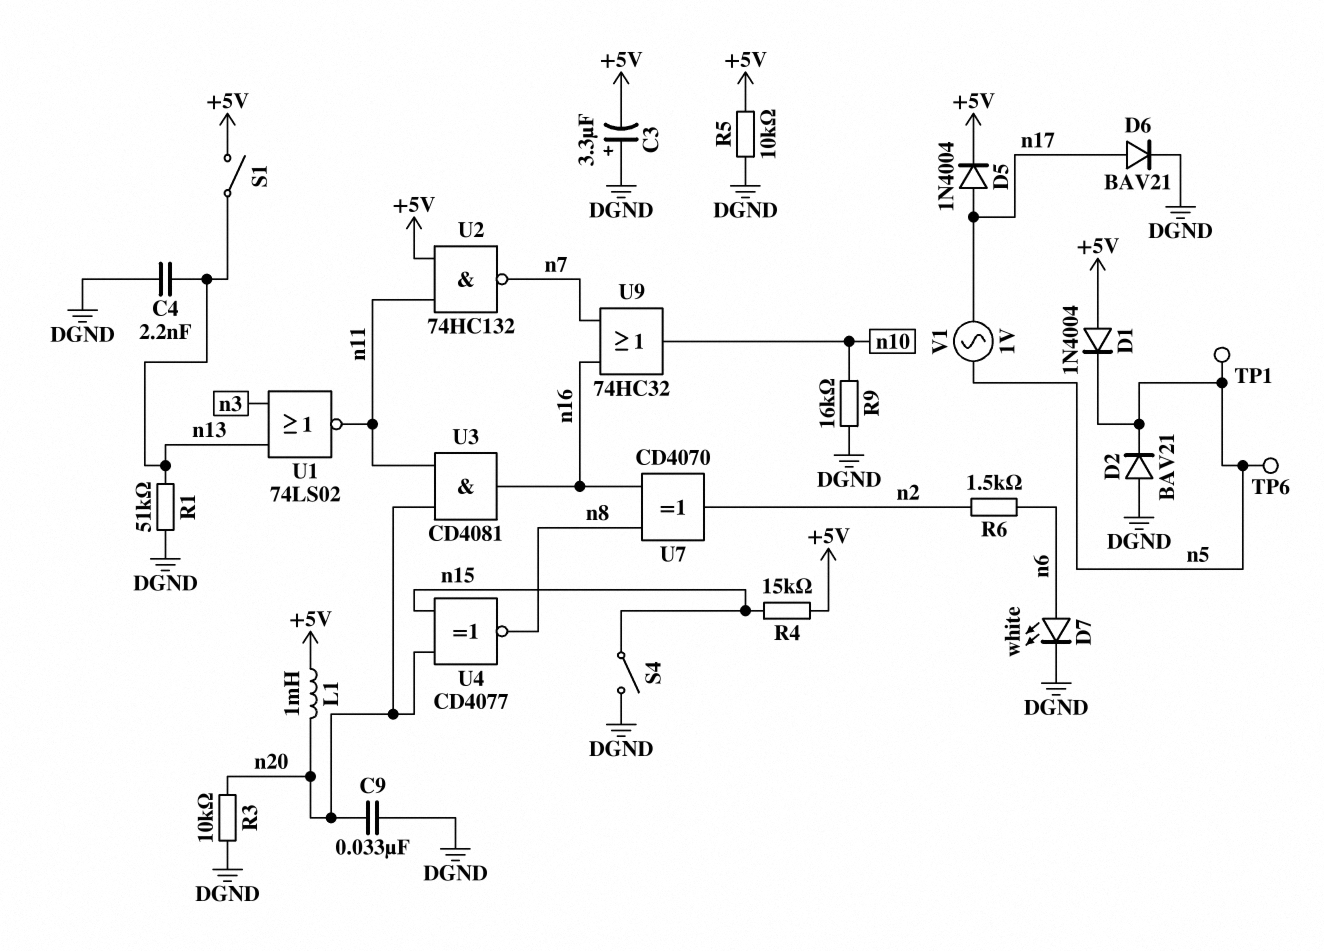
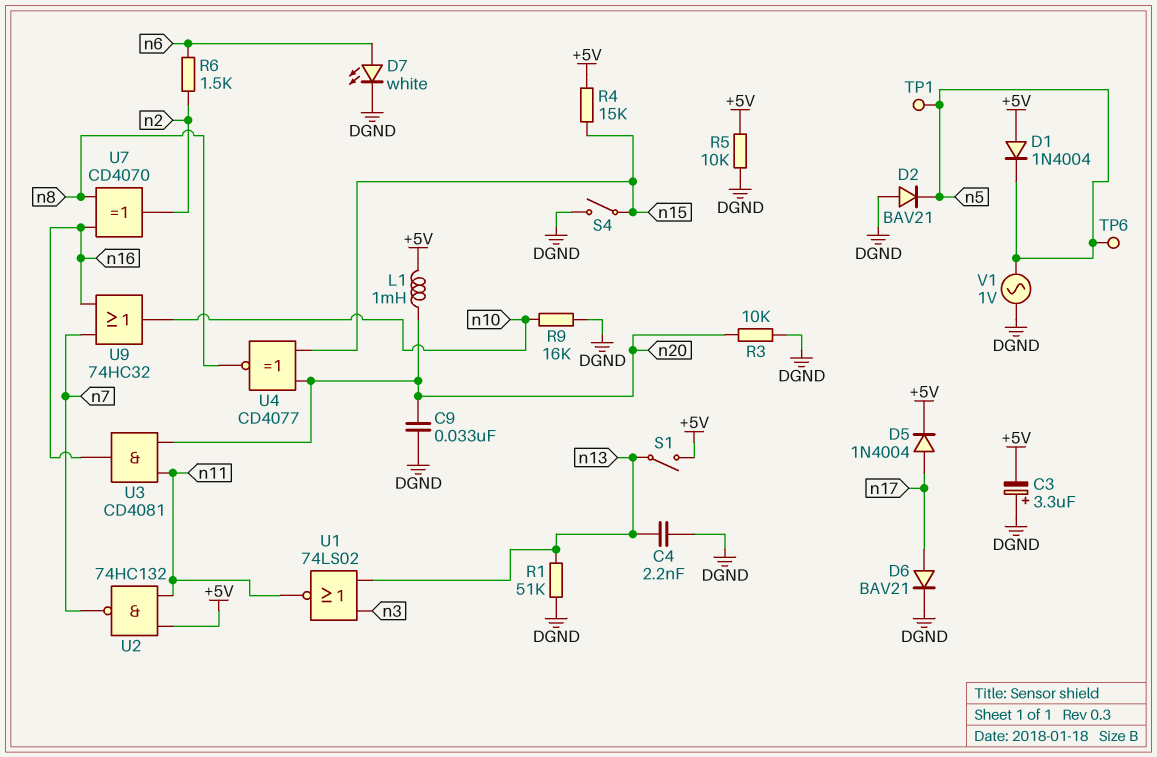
V1: AC 1V (n5, n17) -> AC 1V (DGND, n5)

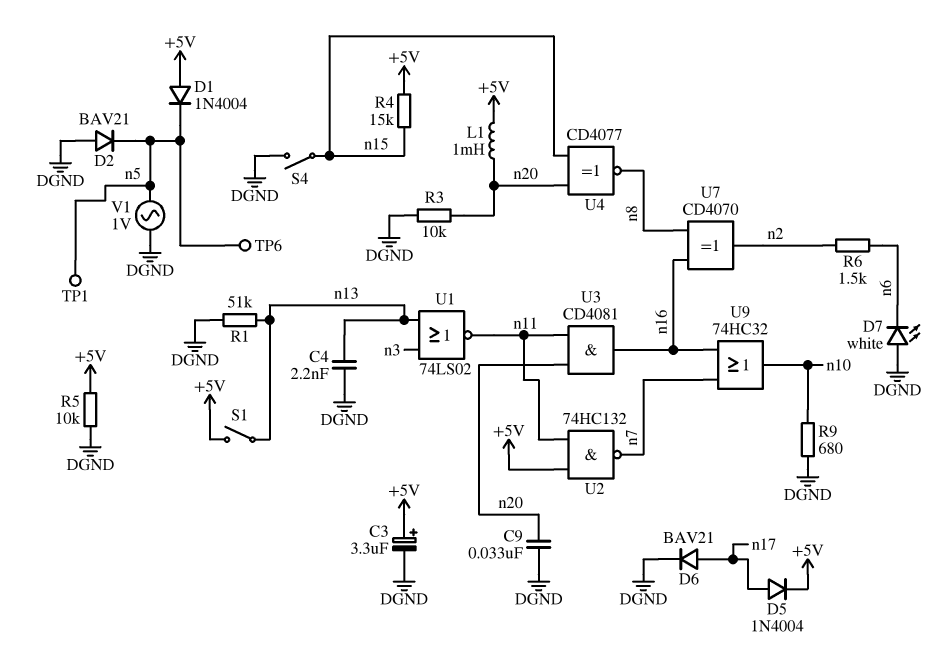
C3: 3.3uF (plus DGND, minus +5V) -> 3.3uF (plus +5V, minus DGND)
D7: LED white (A n6, K DGND) -> LED white (A DGND, K n6)
R9: 16k (DGND, n10) -> 680 (DGND, n10)

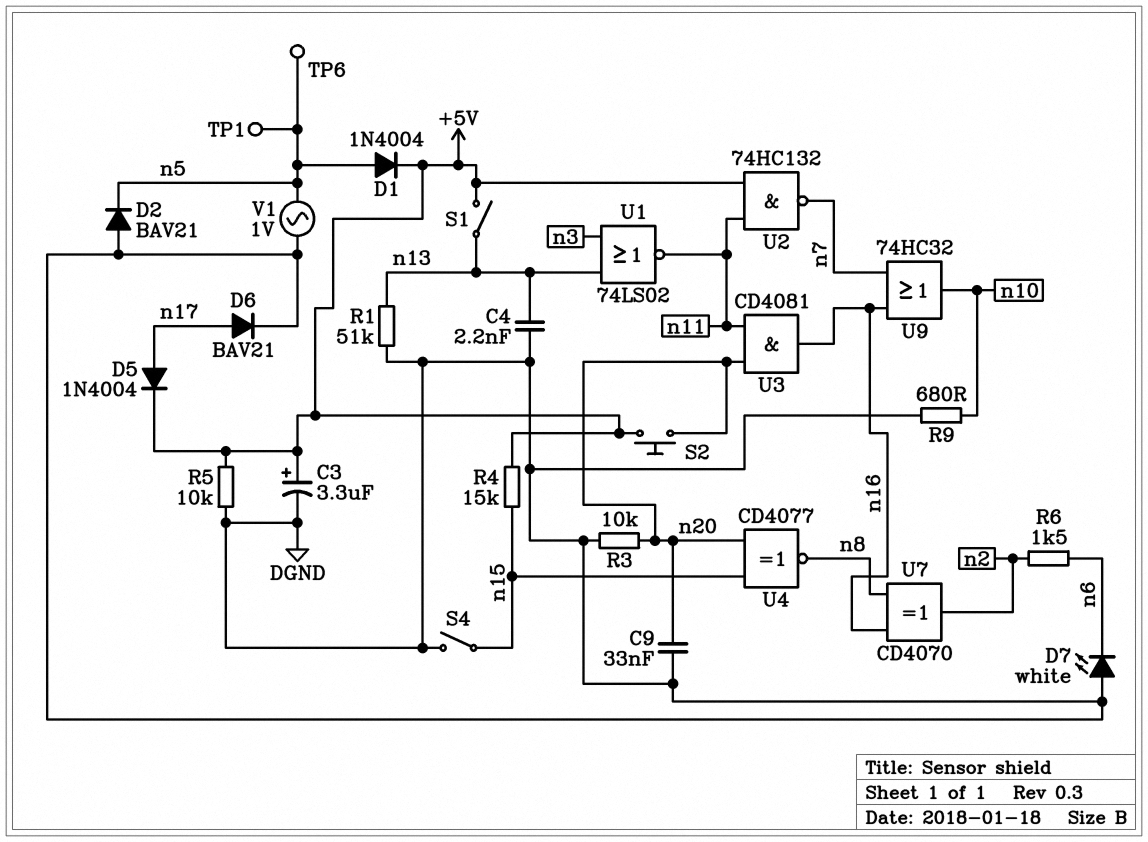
D1: diode 1N4004 (A +5V, K n5) -> diode 1N4004 (A n5, K +5V)
L1: 1mH (+5V, n20) -> none
S2: none -> button (+5V, n20)

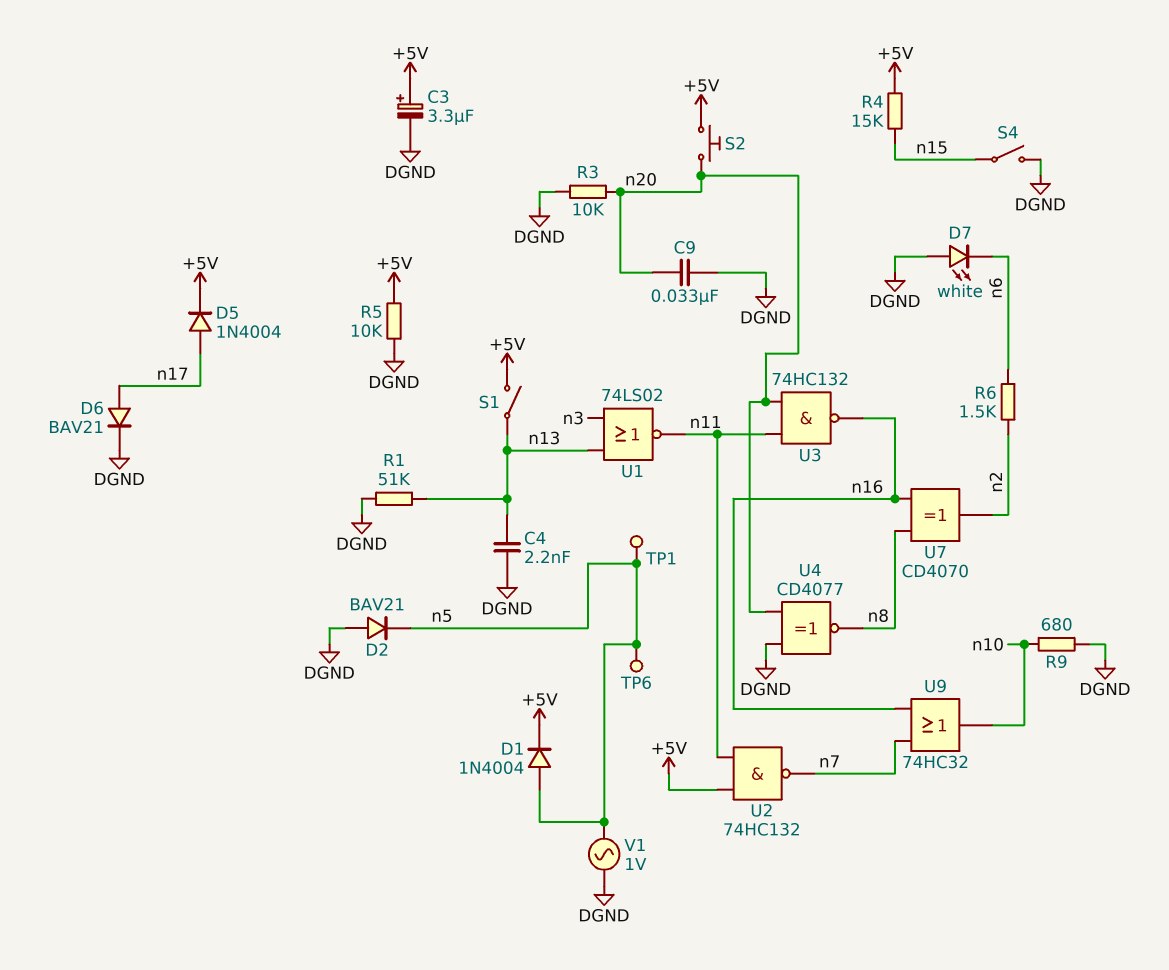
U3: AND CD4081 (in n11, in n20, out n16) -> NAND 74HC132 (in n11, in n20, out n16)
U4: XNOR CD4077 (in n15, in n20, out n8) -> XNOR CD4077 (in DGND, in n20, out n8)

